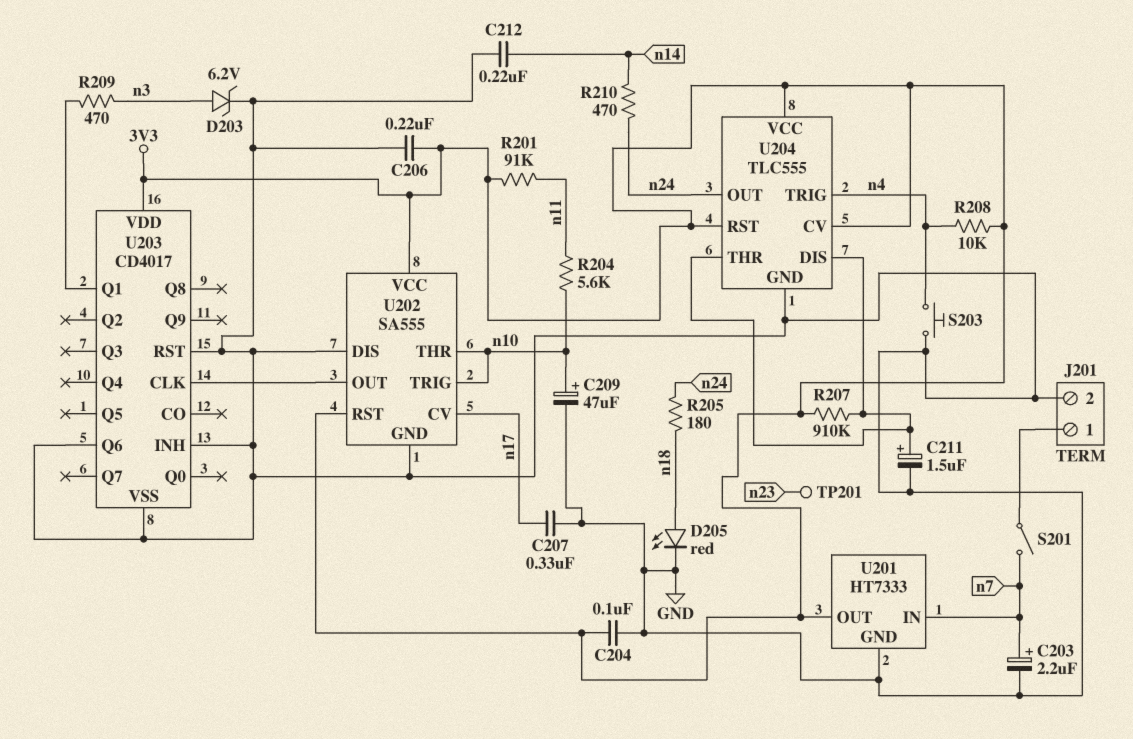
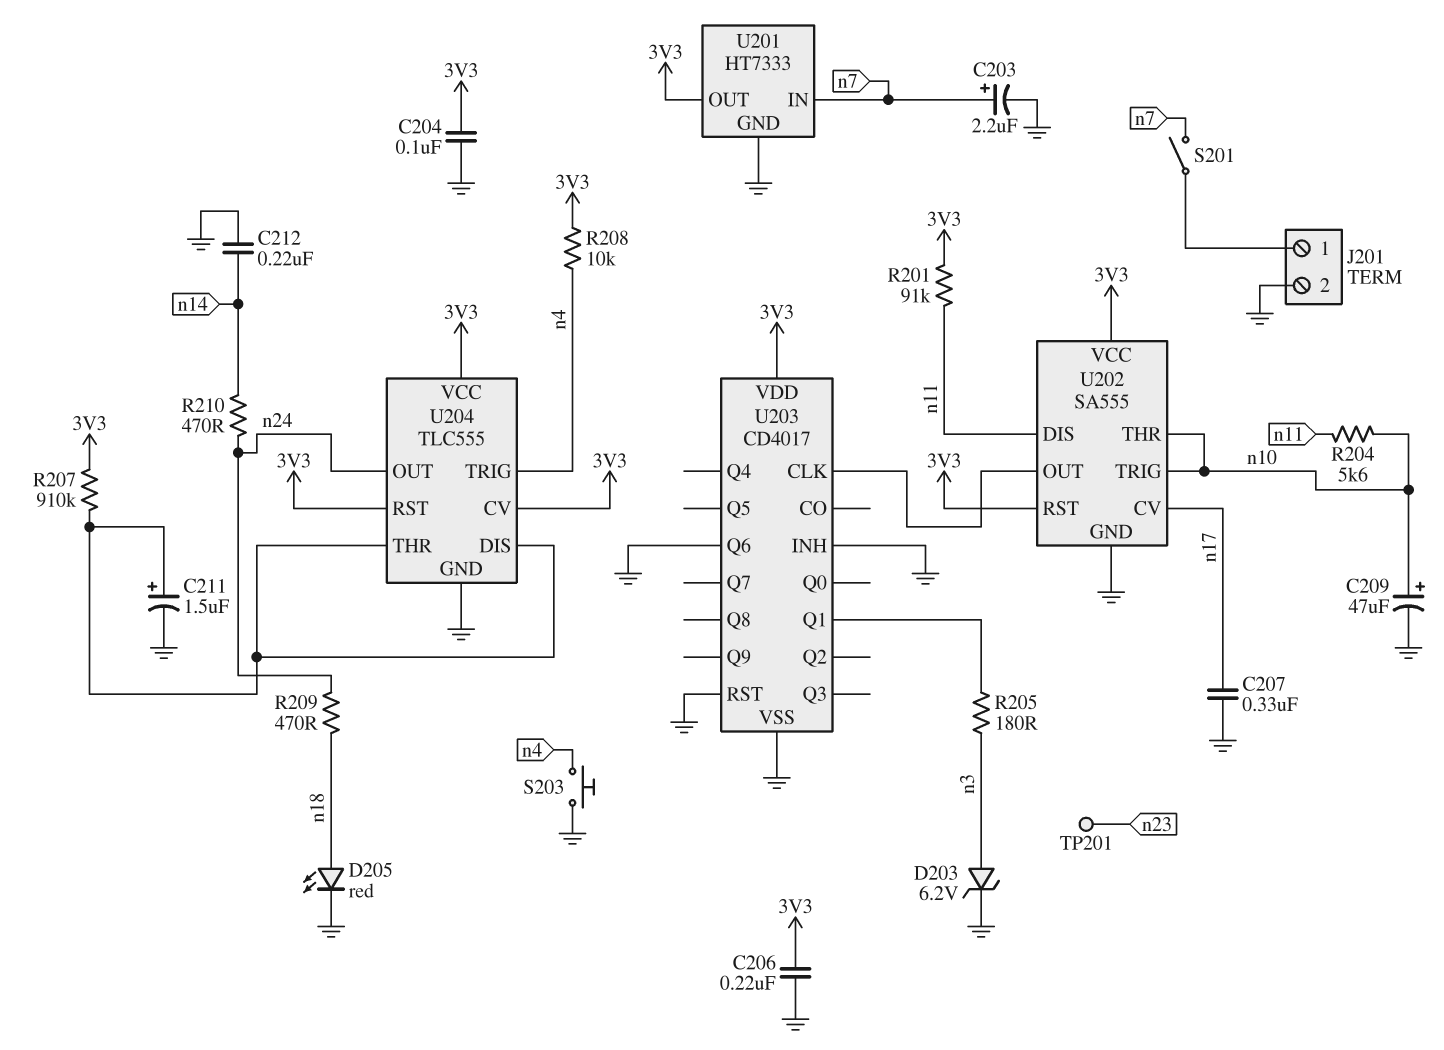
R205: 180 (n18, n24) -> 180 (U203/Q1, n3)
R209: 470 (U203/Q1, n3) -> 470 (n18, n24)
U202 pin DIS: GND -> n11

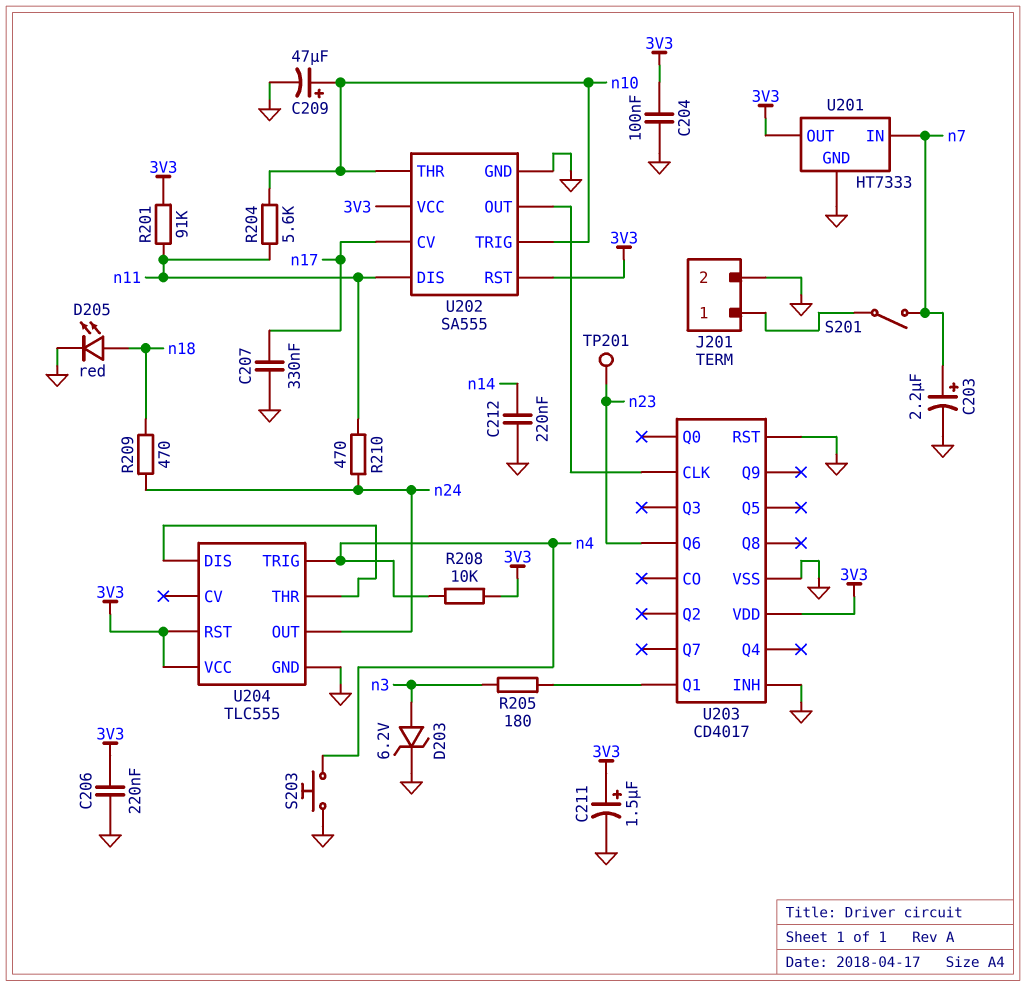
C211: 1.5uF (plus U204/DIS, minus GND) -> 1.5uF (plus 3V3, minus GND)
R207: 910k (3V3, U204/DIS) -> none
R210: 470 (n14, n24) -> 470 (n11, n24)
U203 pin Q6: GND -> n23
U204 pin CV: 3V3 -> none

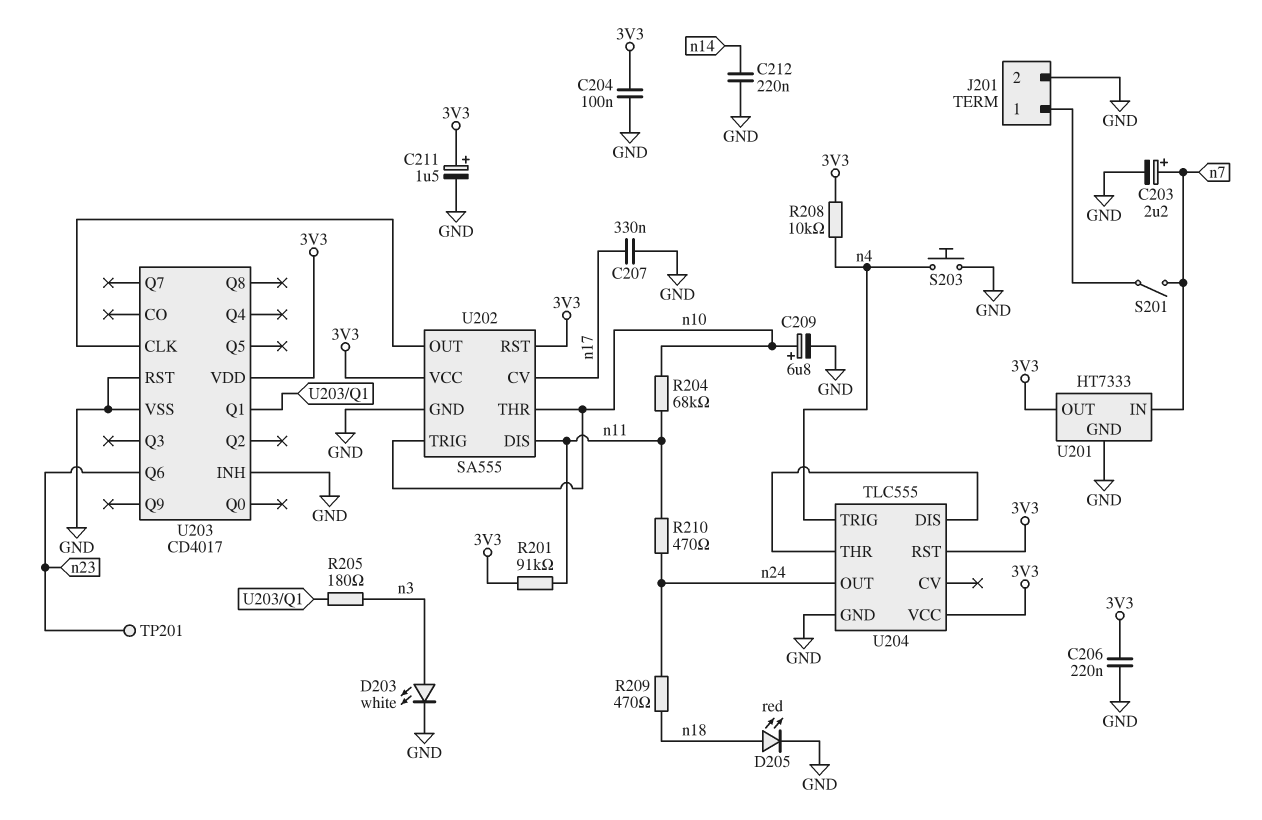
C209: 47uF (plus n10, minus GND) -> 6.8uF (plus n10, minus GND)
D203: zener 6.2V (A n3, K GND) -> LED white (A n3, K GND)
R204: 5.6k (n10, n11) -> 68k (n10, n11)

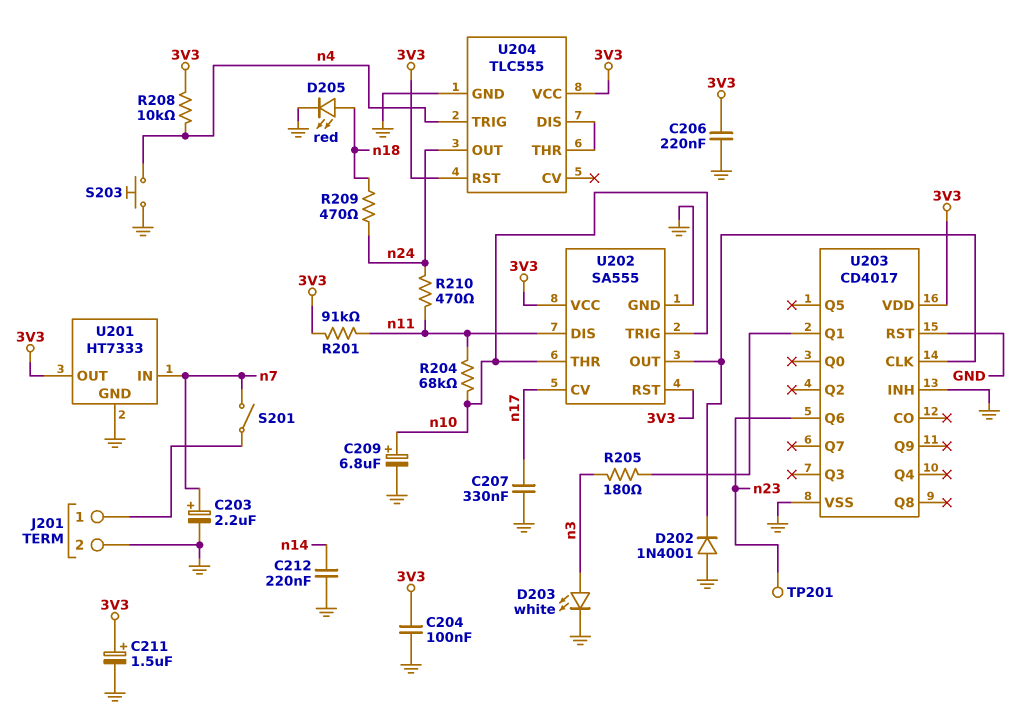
D202: none -> diode 1N4001 (A GND, K U202/OUT)

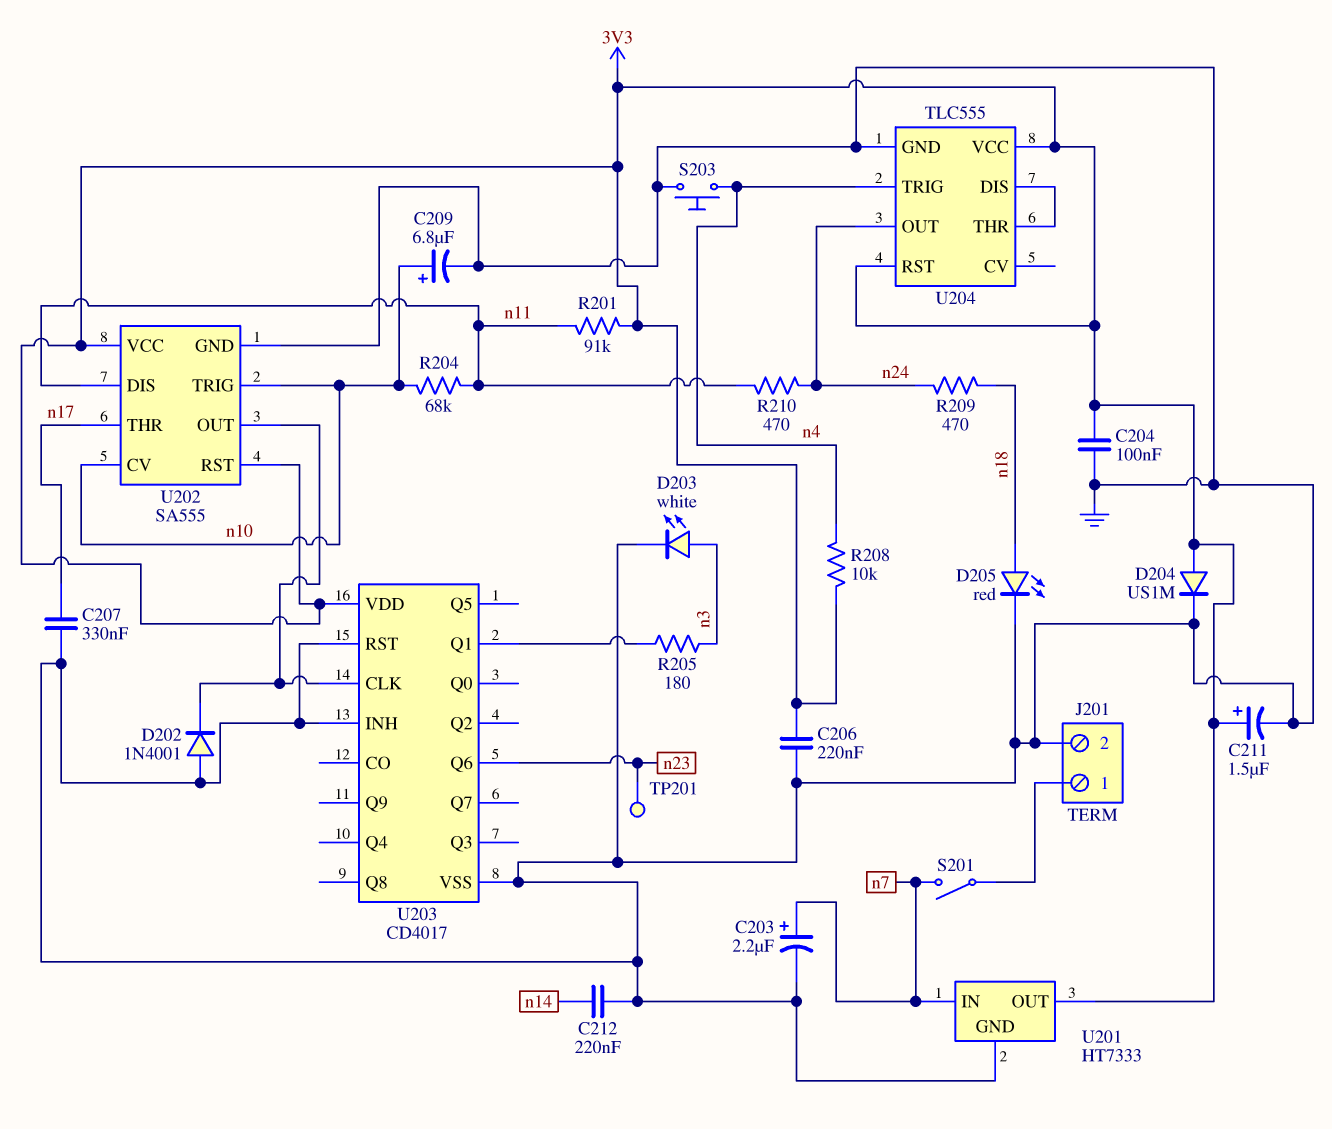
D204: none -> diode US1M (A 3V3, K GND)
U202 pin CV: n17 -> n10
U202 pin THR: n10 -> n17

